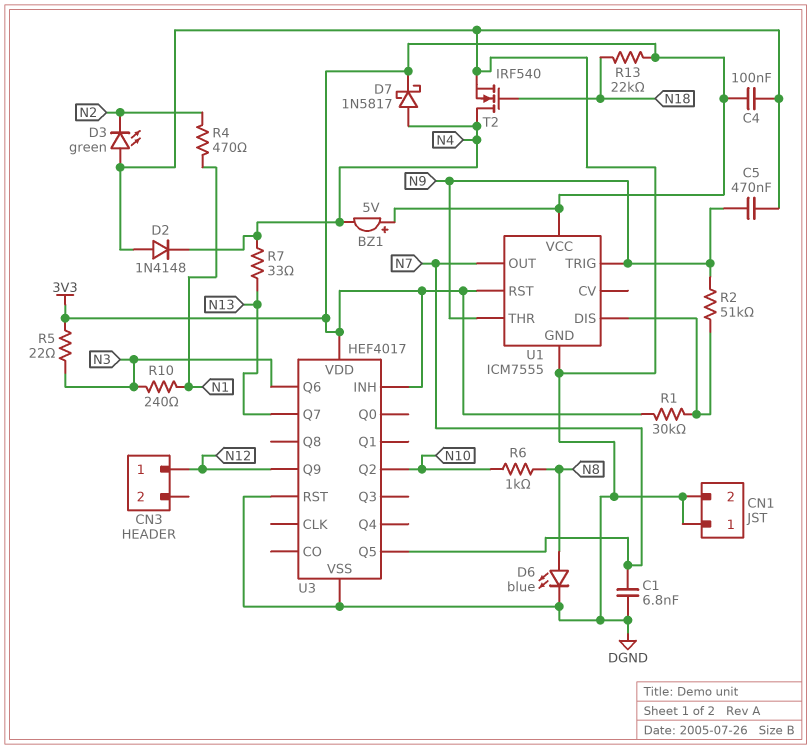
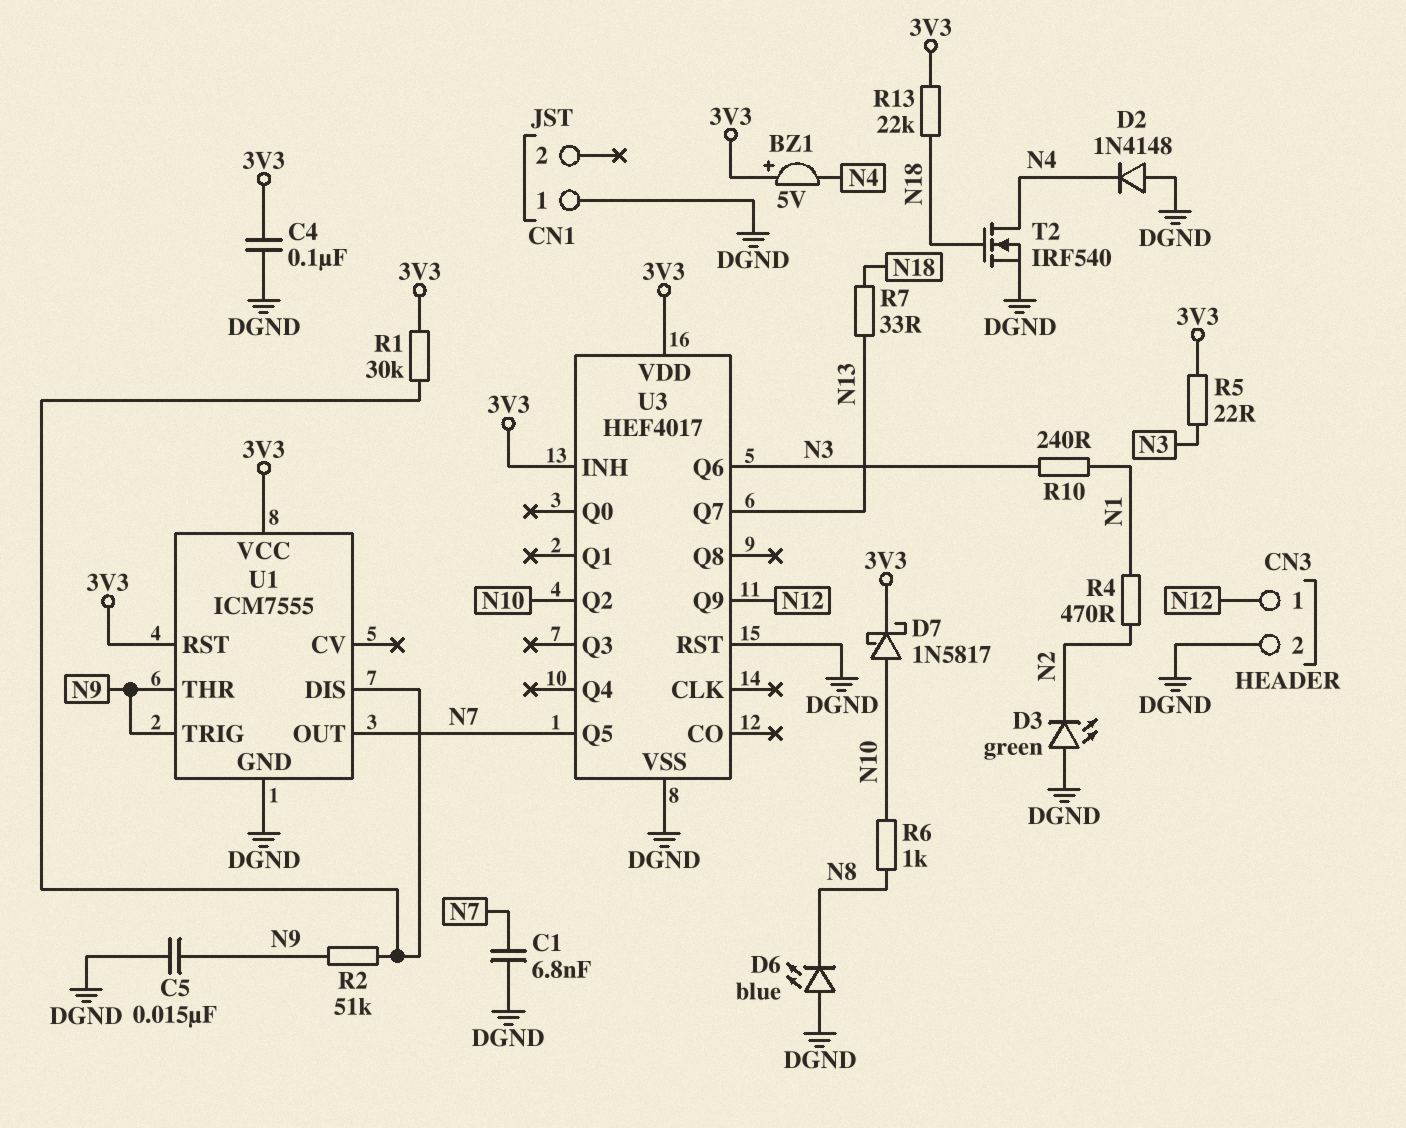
C5: 470nF (DGND, N9) -> 15nF (DGND, N9)
CN1 pin 2: DGND -> none
CN3 pin 2: none -> DGND
D6: LED blue (A N8, K DGND) -> LED blue (A DGND, K N8)
D7: schottky 1N5817 (A N4, K 3V3) -> schottky 1N5817 (A N10, K 3V3)
R7: 33 (N4, N13) -> 33 (N13, N18)

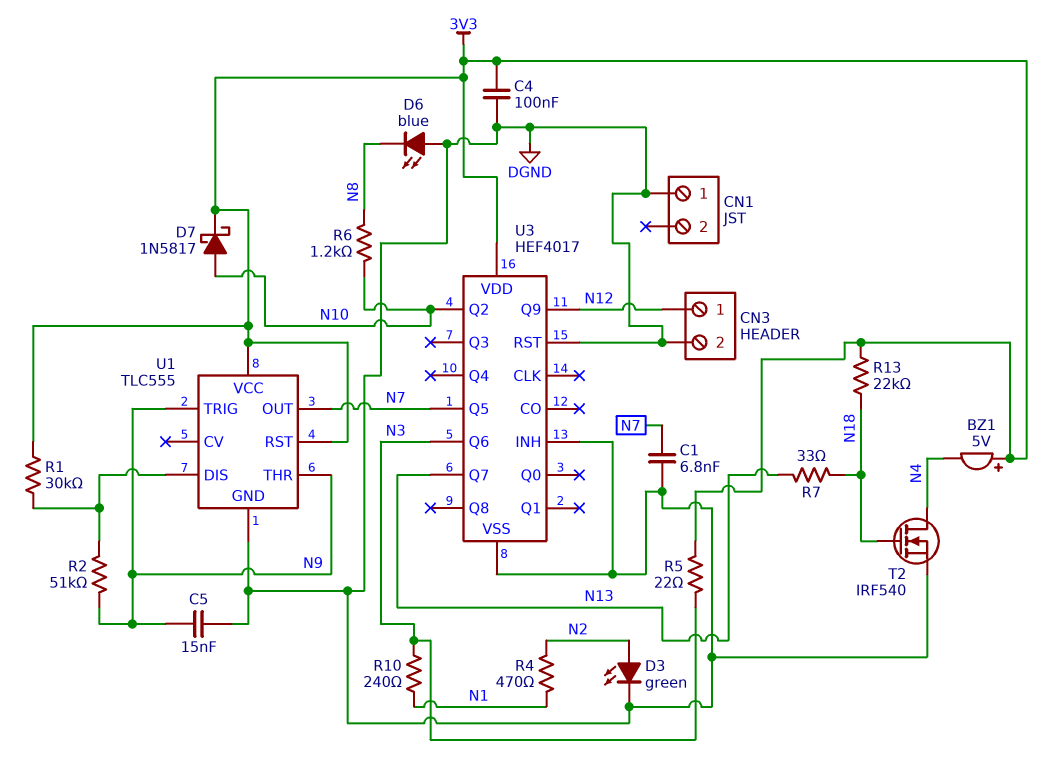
D2: diode 1N4148 (A DGND, K N4) -> none
D3: LED green (A DGND, K N2) -> LED green (A N2, K DGND)
R6: 1k (N8, N10) -> 1.2k (N8, N10)
U1: ICM7555 -> TLC555
U3 pin INH: 3V3 -> DGND

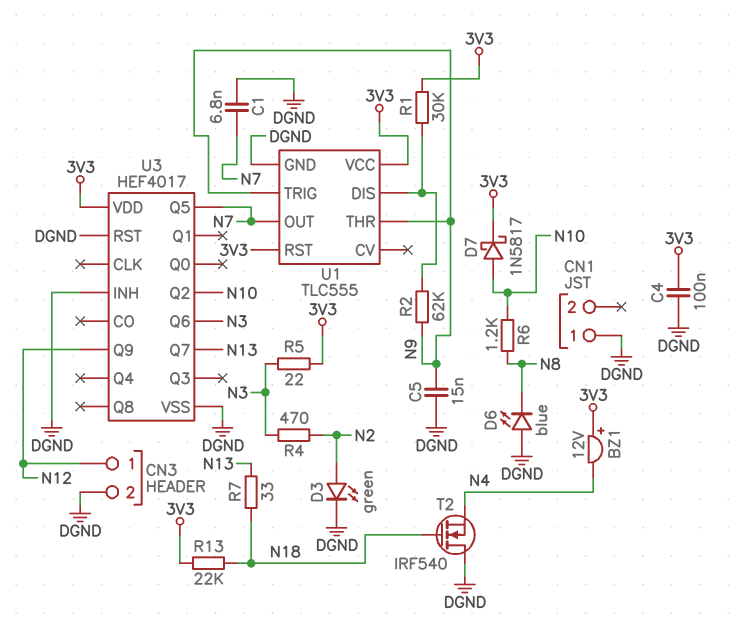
BZ1: buzzer 5V (plus 3V3, minus N4) -> buzzer 12V (plus 3V3, minus N4)
R2: 51k (N9, U1/DIS) -> 62k (N9, U1/DIS)
R4: 470 (N1, N2) -> 470 (N2, N3)
R10: 240 (N1, N3) -> none
T2: NMOS IRF540 (G N18, D N4, S DGND) -> NMOS IRF540 (G N18, D DGND, S N4)

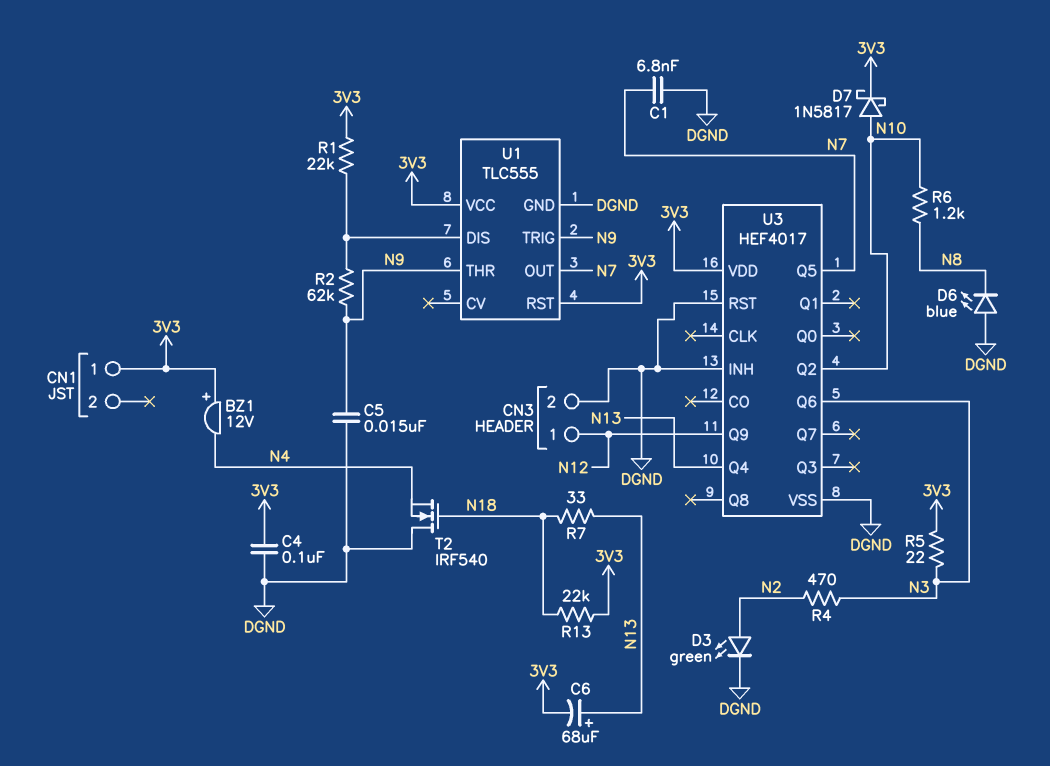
C6: none -> 68uF (plus N13, minus 3V3)
CN1 pin 1: DGND -> 3V3
R1: 30k (3V3, U1/DIS) -> 22k (3V3, U1/DIS)
U3 pin Q4: none -> N13
U3 pin Q7: N13 -> none

